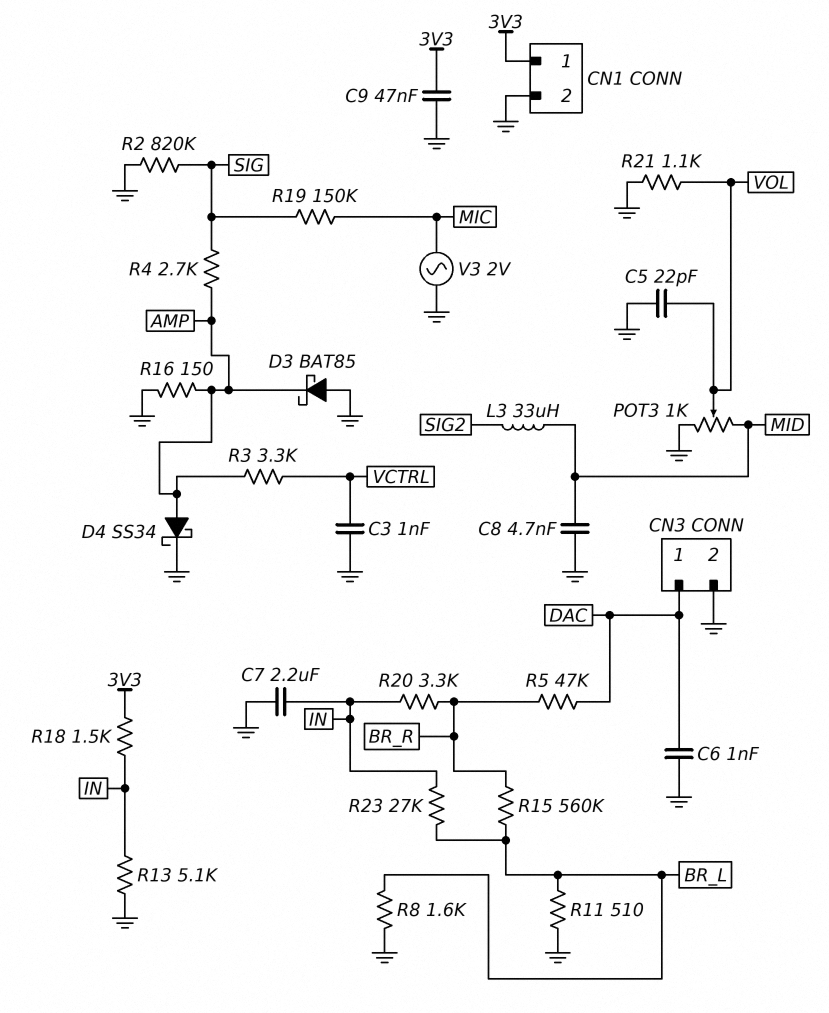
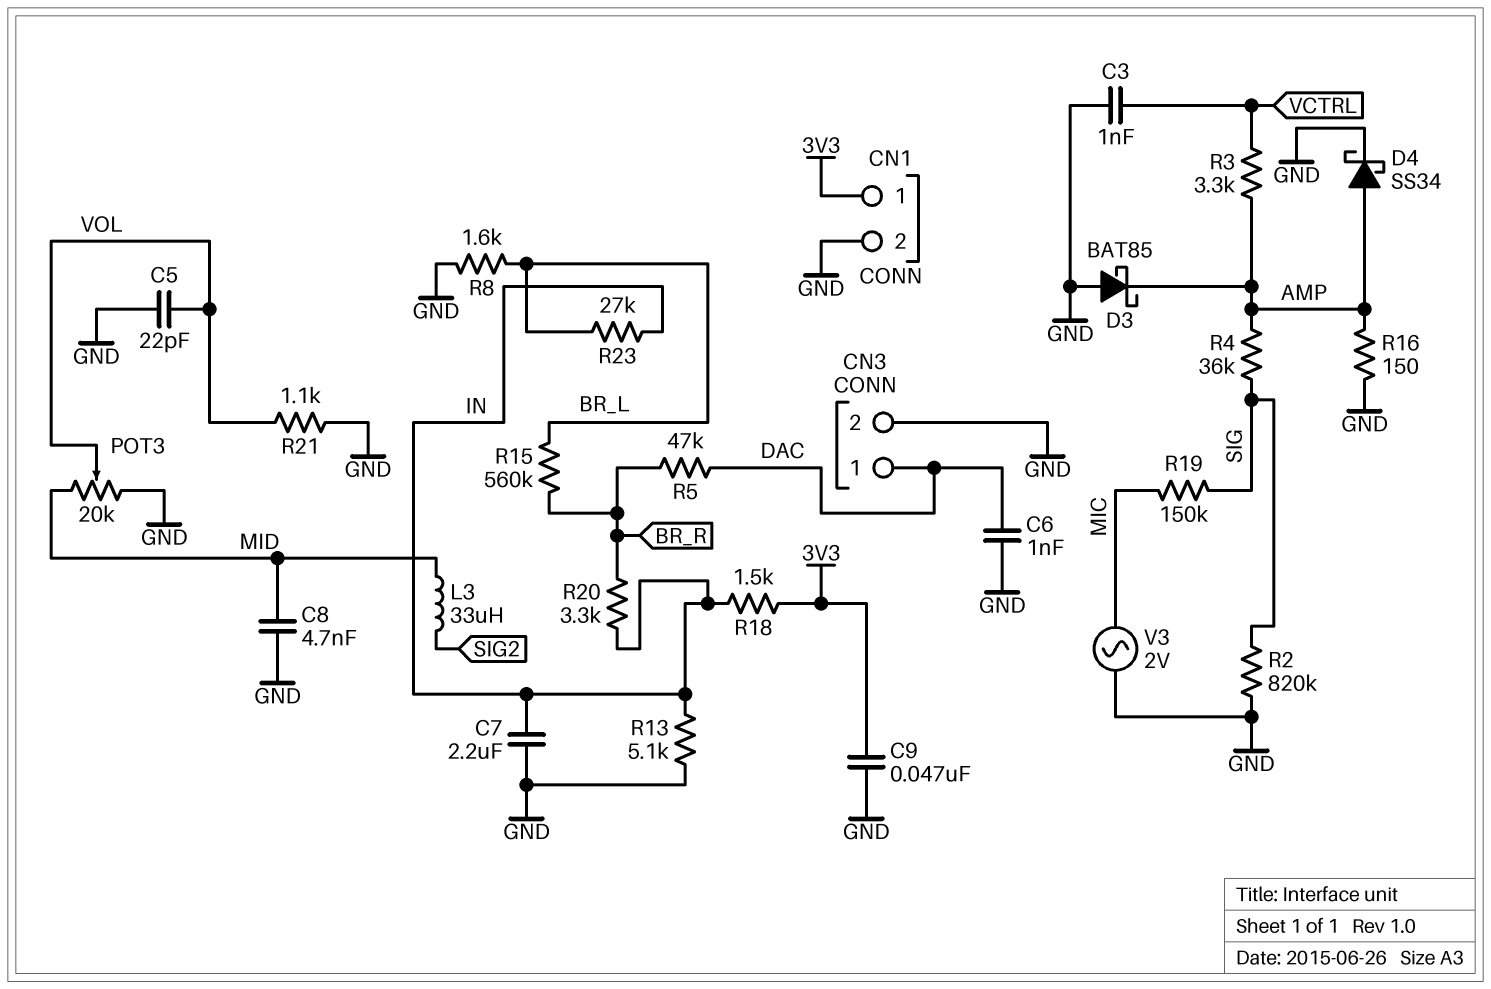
POT3: 1k (GND, MID, wiper VOL) -> 20k (GND, MID, wiper VOL)
R4: 2.7k (AMP, SIG) -> 36k (AMP, SIG)
R11: 510 (BR_L, GND) -> none

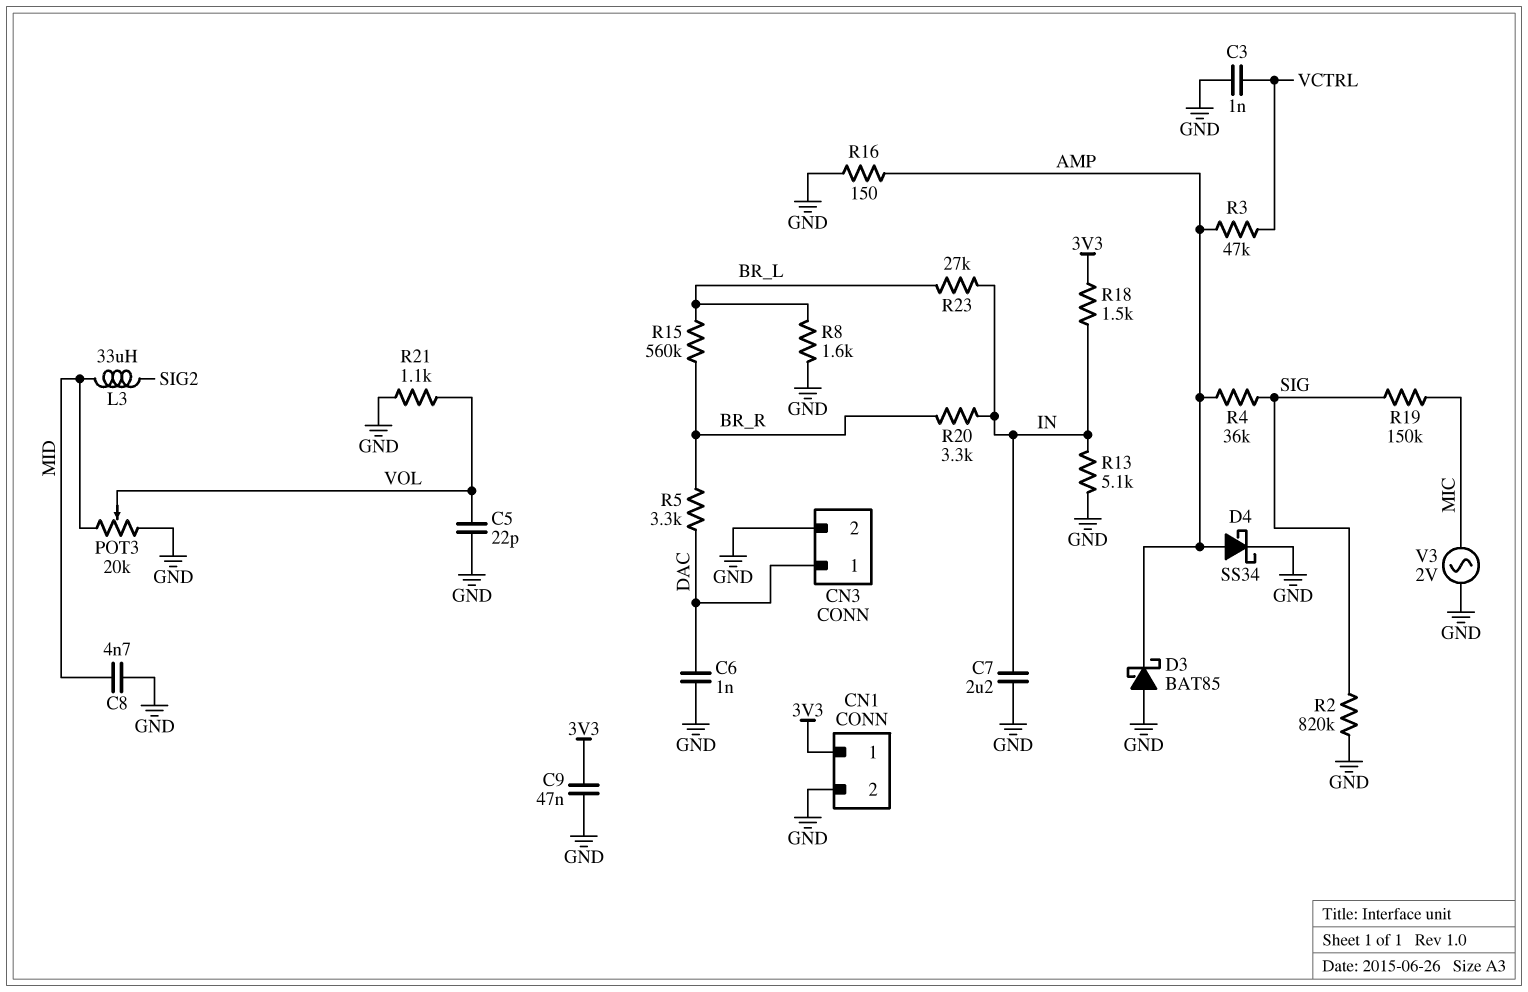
R3: 3.3k (AMP, VCTRL) -> 47k (AMP, VCTRL)
R5: 47k (BR_R, DAC) -> 3.3k (BR_R, DAC)

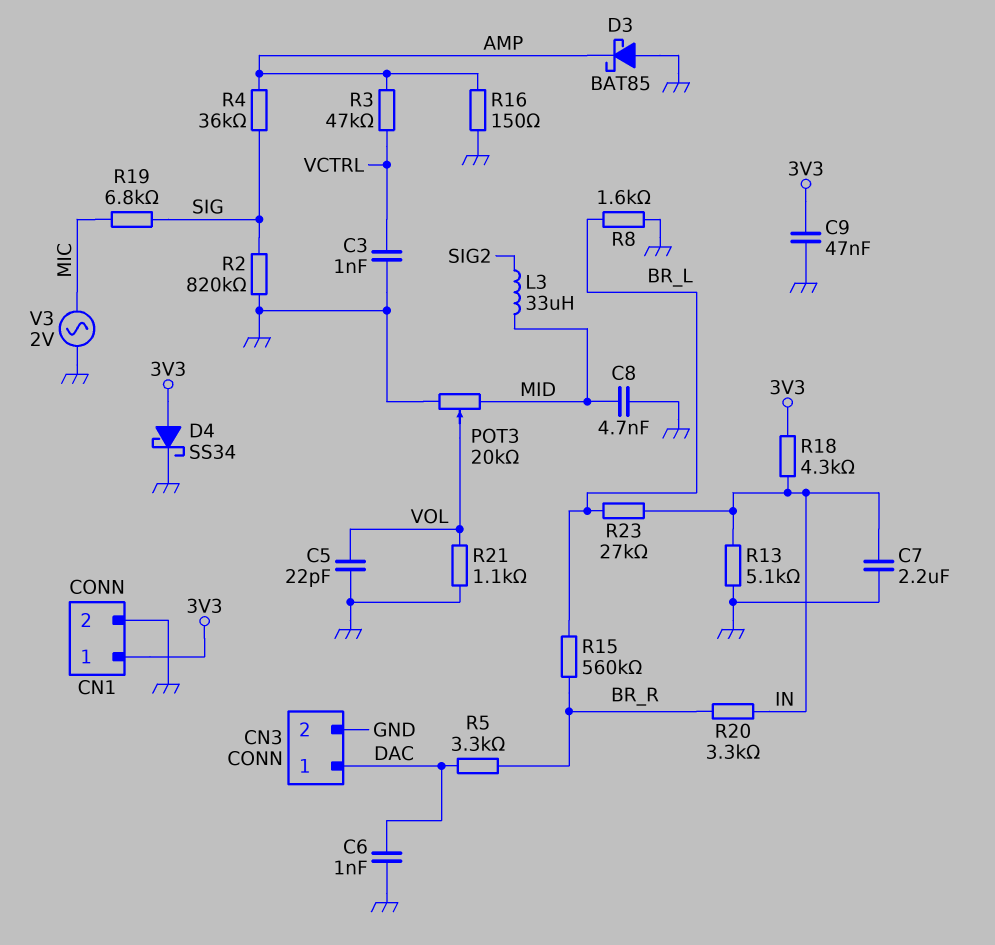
D4: schottky SS34 (A AMP, K GND) -> schottky SS34 (A 3V3, K GND)
R18: 1.5k (3V3, IN) -> 4.3k (3V3, IN)
R19: 150k (MIC, SIG) -> 6.8k (MIC, SIG)

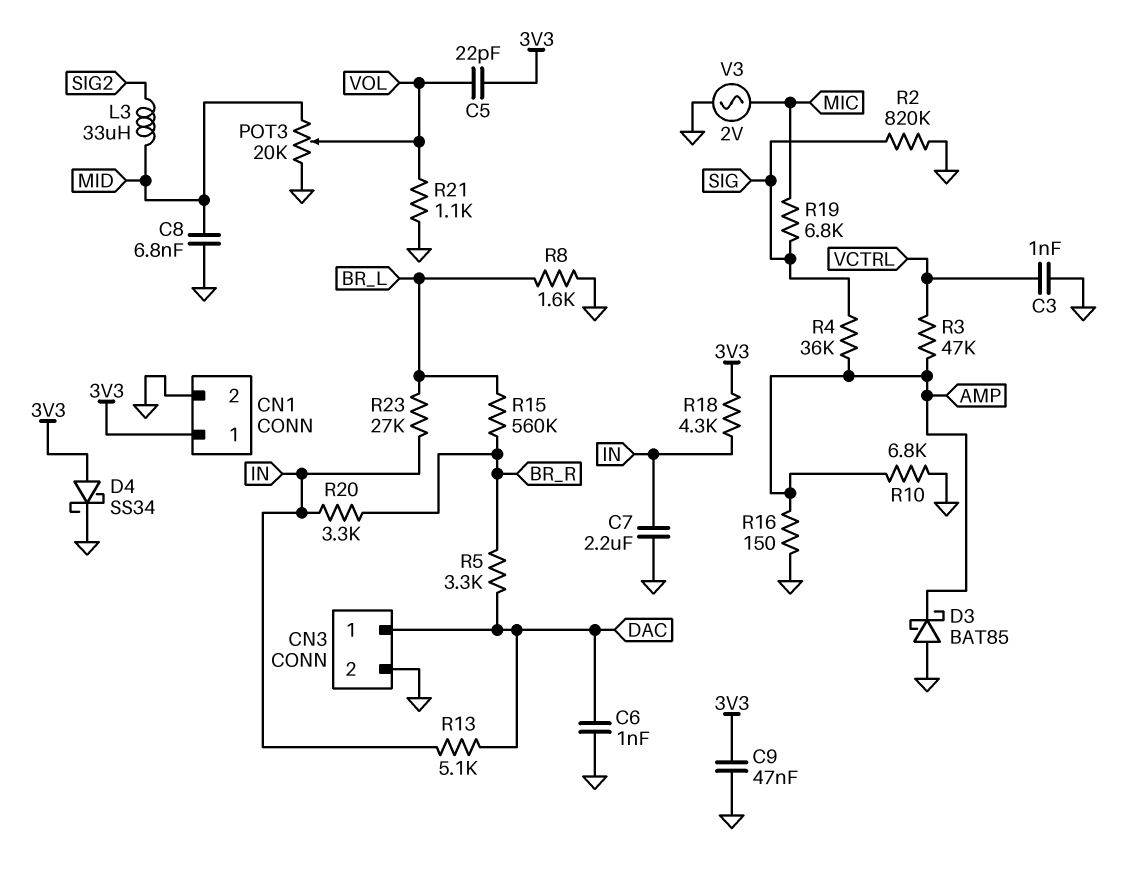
C5: 22pF (GND, VOL) -> 22pF (3V3, VOL)
C8: 4.7nF (GND, MID) -> 6.8nF (GND, MID)
R10: none -> 6.8k (AMP, GND)
R13: 5.1k (GND, IN) -> 5.1k (DAC, IN)

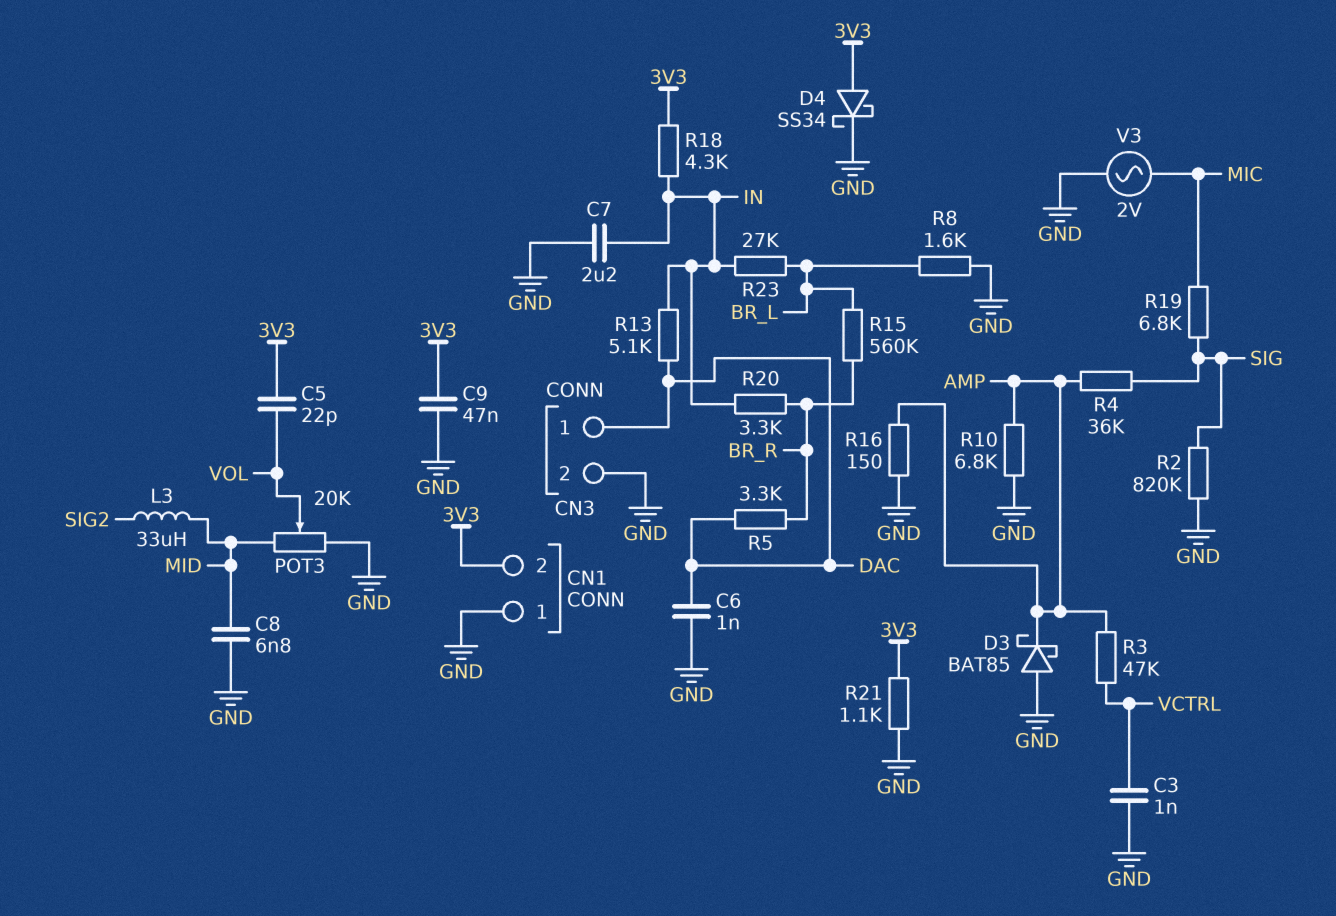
CN1 pin 1: 3V3 -> GND
CN1 pin 2: GND -> 3V3
R21: 1.1k (GND, VOL) -> 1.1k (3V3, GND)

